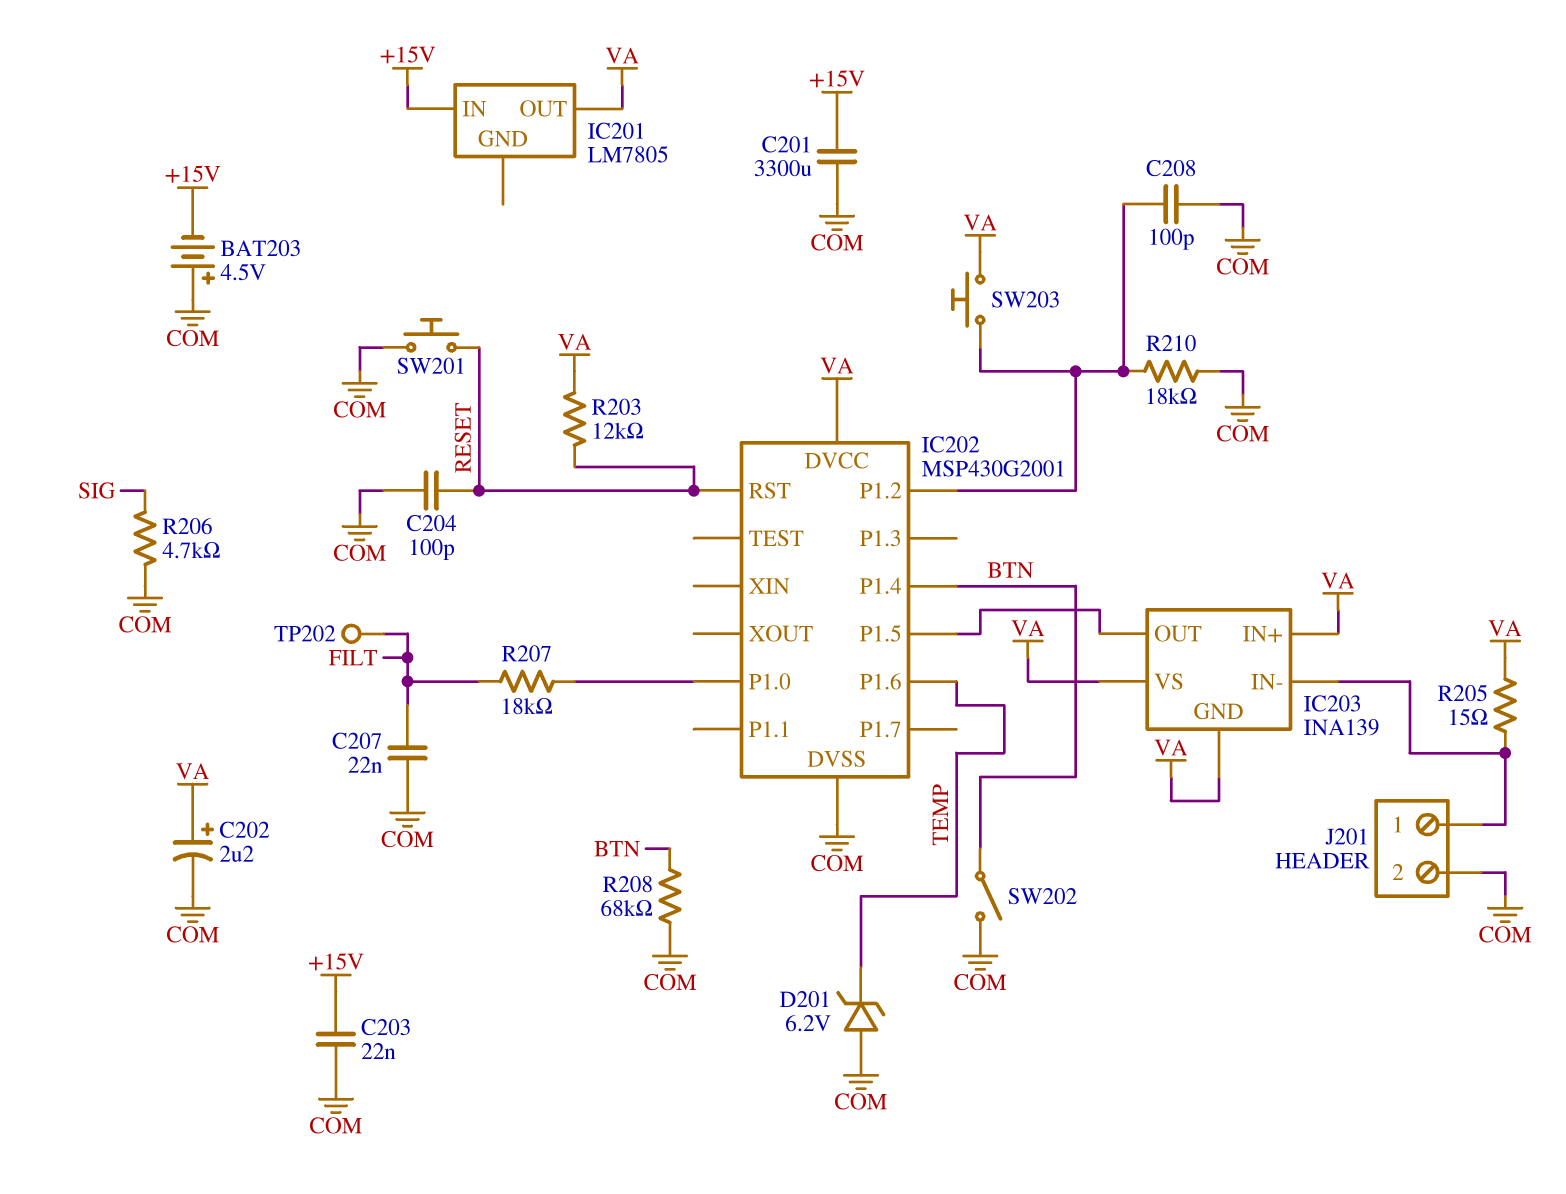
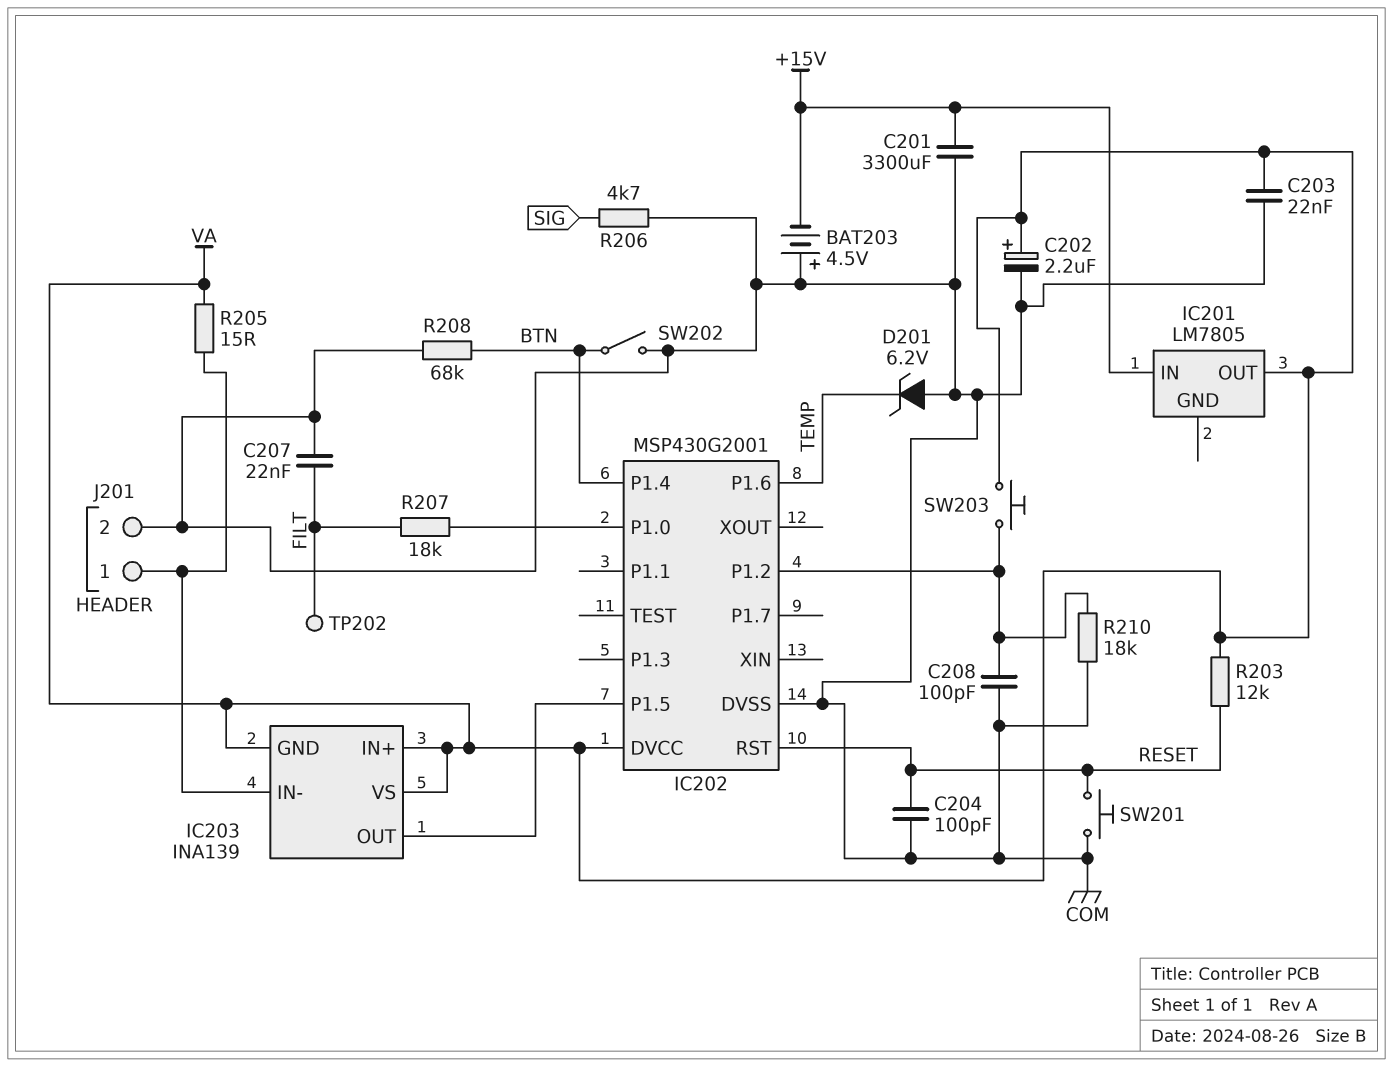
C203: 22nF (+15V, COM) -> 22nF (COM, VA)

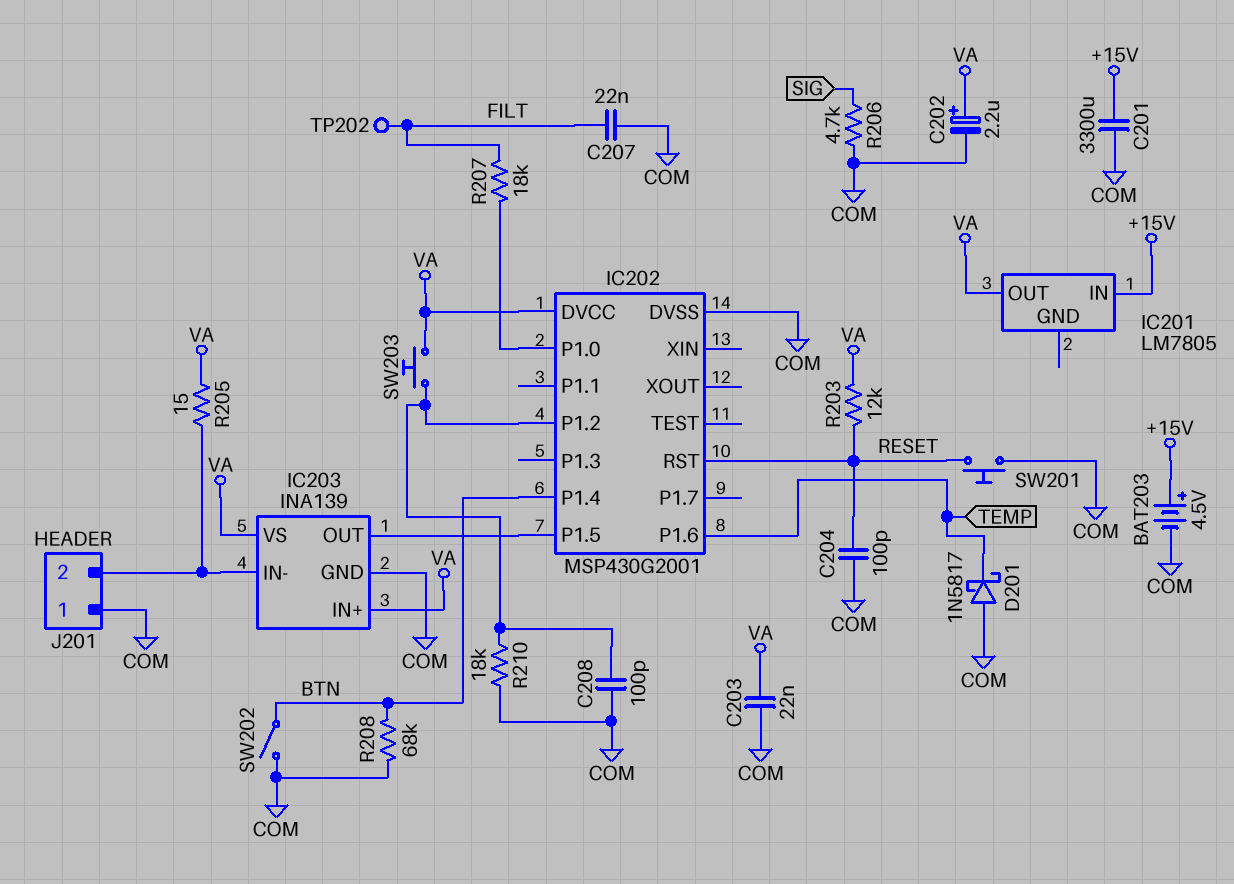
BAT203: 4.5V (plus COM, minus +15V) -> 4.5V (plus +15V, minus COM)
D201: zener 6.2V (A COM, K TEMP) -> schottky 1N5817 (A COM, K TEMP)
IC203 pin GND: VA -> COM
J201 pin 1: IC203/IN- -> COM
J201 pin 2: COM -> IC203/IN-

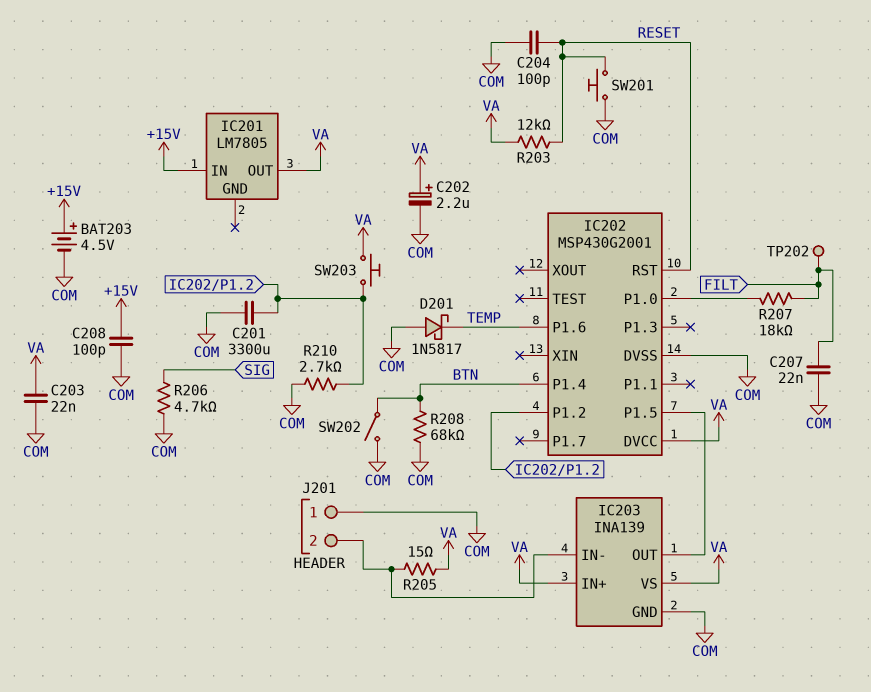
C201: 3300uF (+15V, COM) -> 3300uF (COM, IC202/P1.2)
C208: 100pF (COM, IC202/P1.2) -> 100pF (+15V, COM)
R210: 18k (COM, IC202/P1.2) -> 2.7k (COM, IC202/P1.2)

